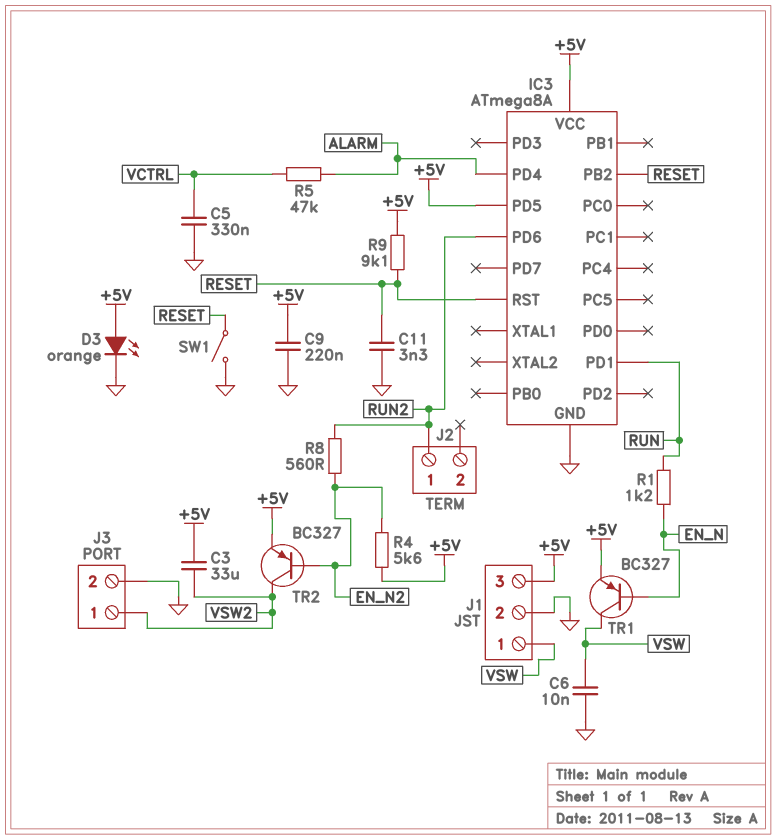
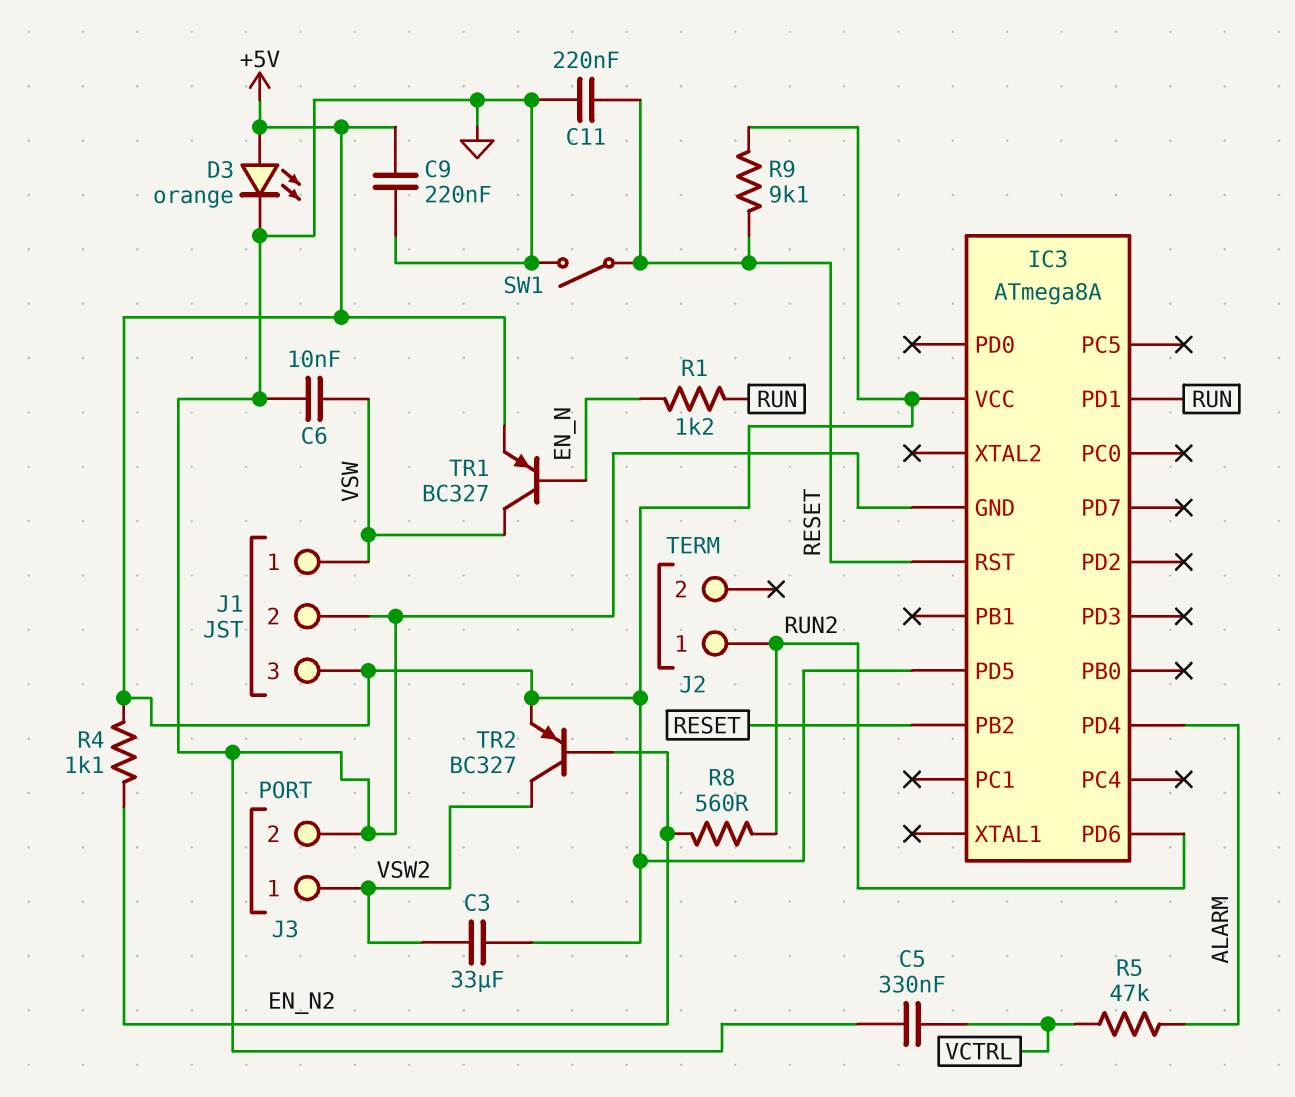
C11: 3.3nF (GND, RESET) -> 220nF (GND, RESET)
R4: 5.6k (+5V, EN_N2) -> 1.1k (+5V, EN_N2)

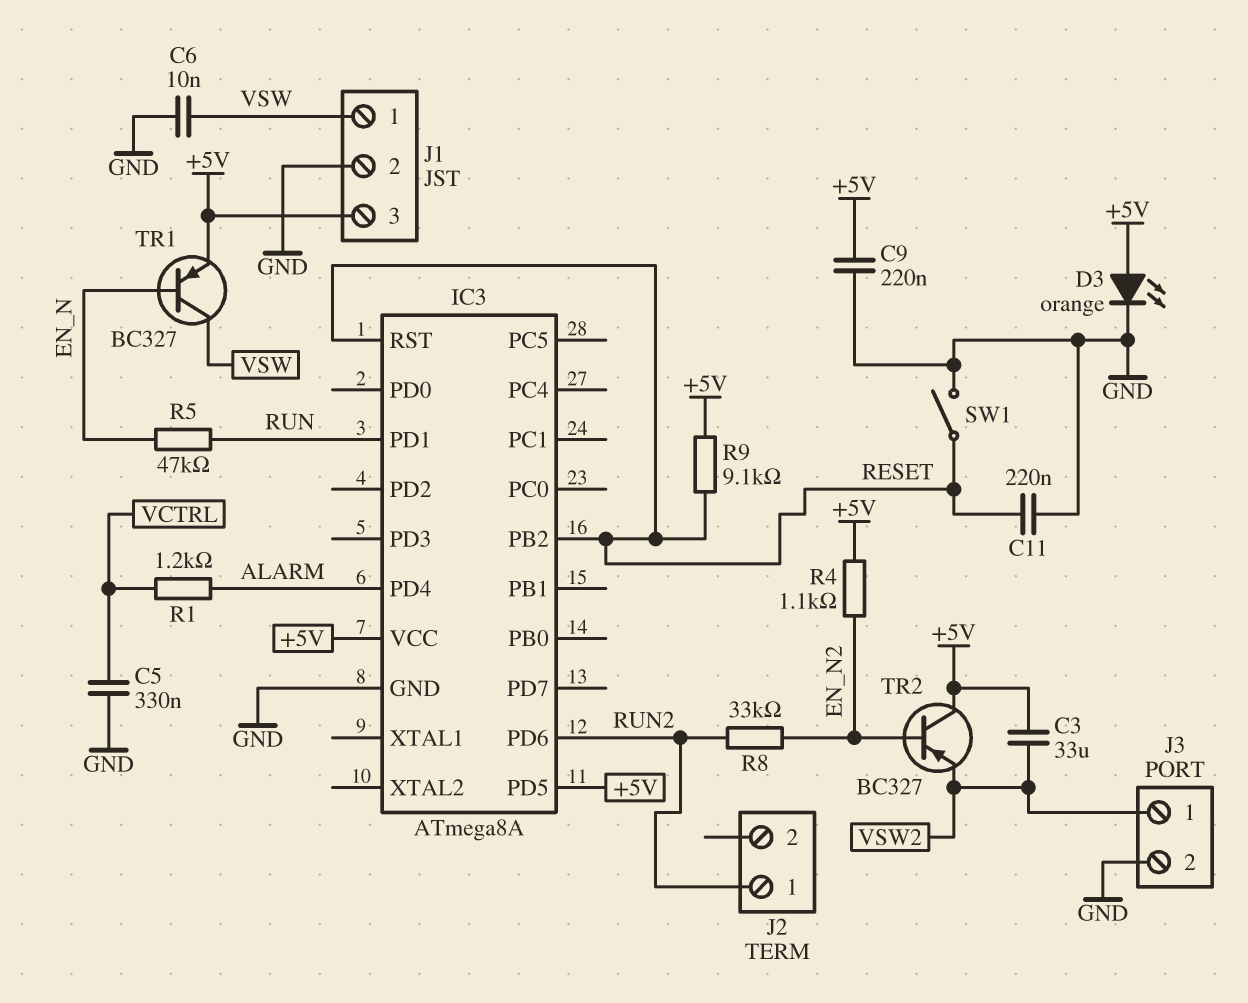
R1: 1.2k (EN_N, RUN) -> 1.2k (ALARM, VCTRL)
R5: 47k (ALARM, VCTRL) -> 47k (EN_N, RUN)
R8: 560 (EN_N2, RUN2) -> 33k (EN_N2, RUN2)
TR2: PNP BC327 (B EN_N2, C VSW2, E +5V) -> PNP BC327 (B EN_N2, C +5V, E VSW2)

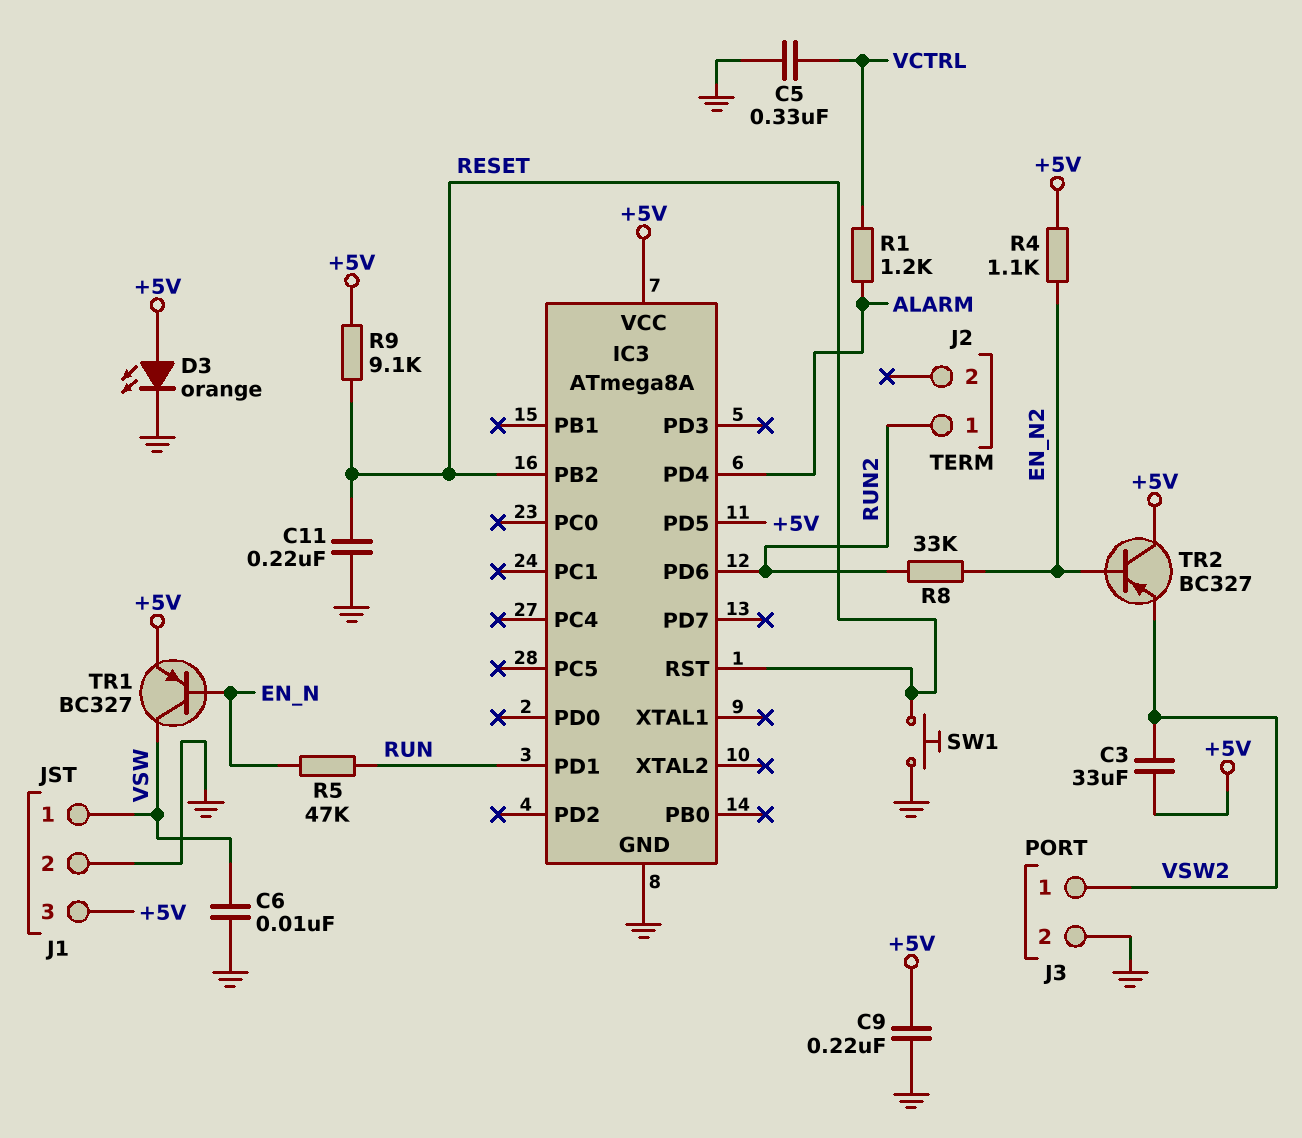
SW1: switch (GND, RESET) -> button (GND, RESET)

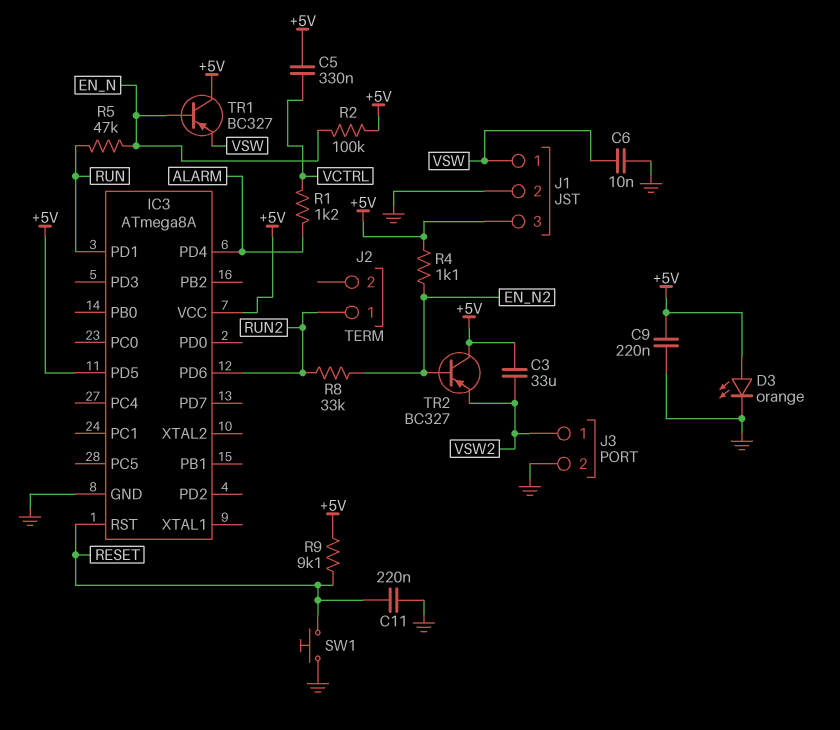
C5: 330nF (GND, VCTRL) -> 330nF (+5V, VCTRL)
IC3 pin PB2: RESET -> none
R2: none -> 100k (+5V, EN_N)
TR1: PNP BC327 (B EN_N, C VSW, E +5V) -> PNP BC327 (B EN_N, C +5V, E VSW)

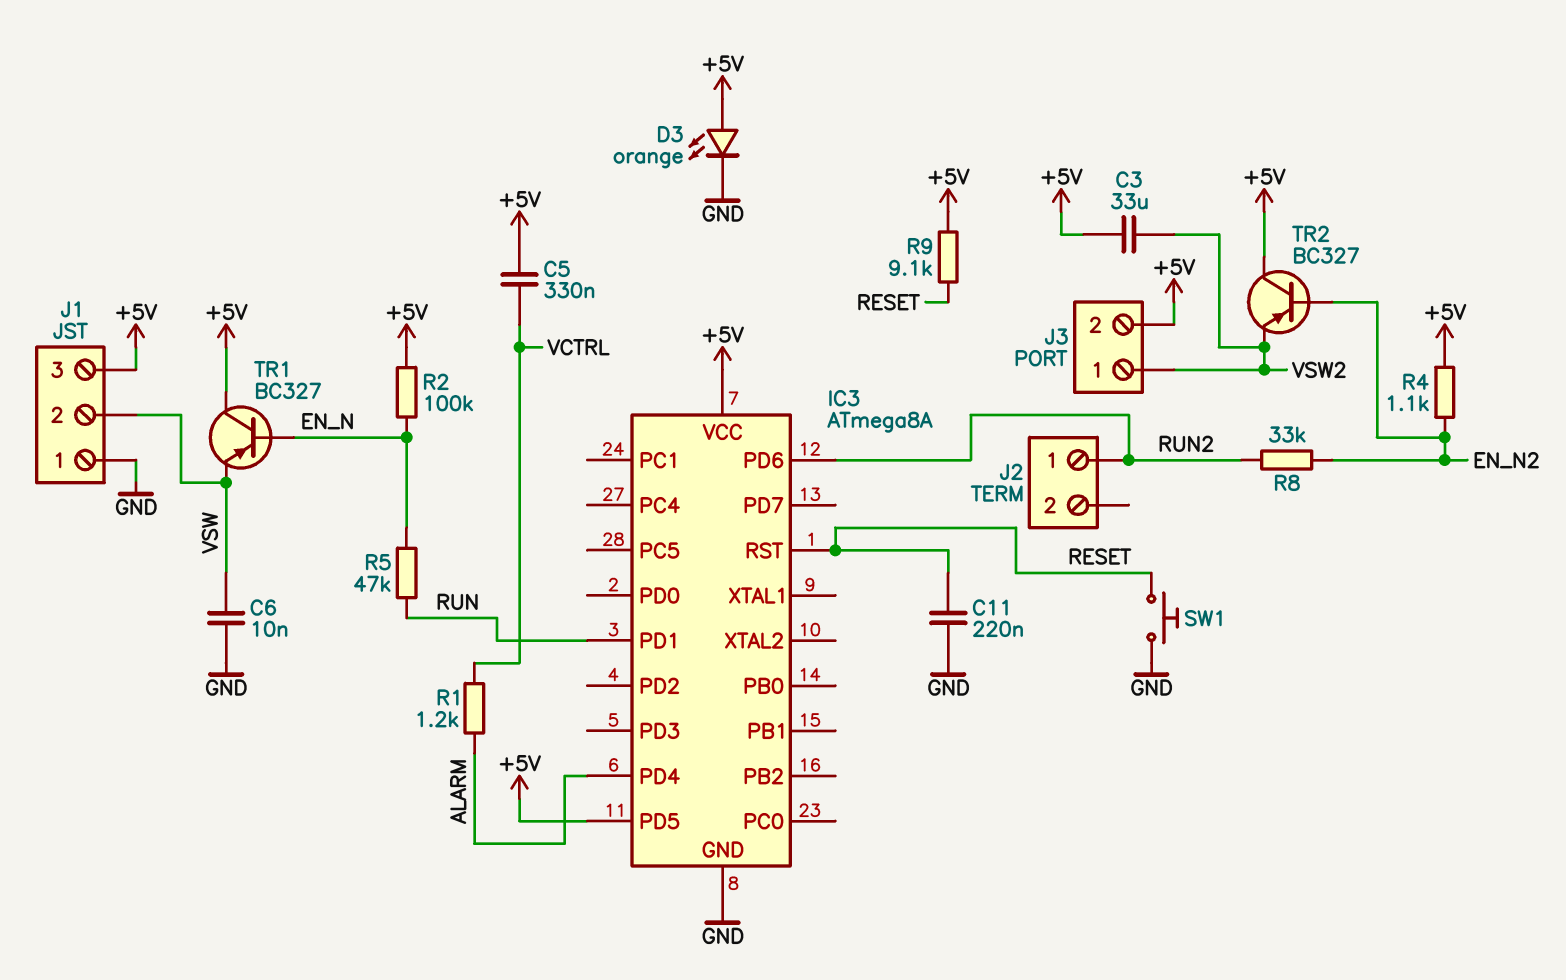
C9: 220nF (+5V, GND) -> none
J1 pin 1: VSW -> GND
J1 pin 2: GND -> VSW
J3 pin 2: GND -> +5V

